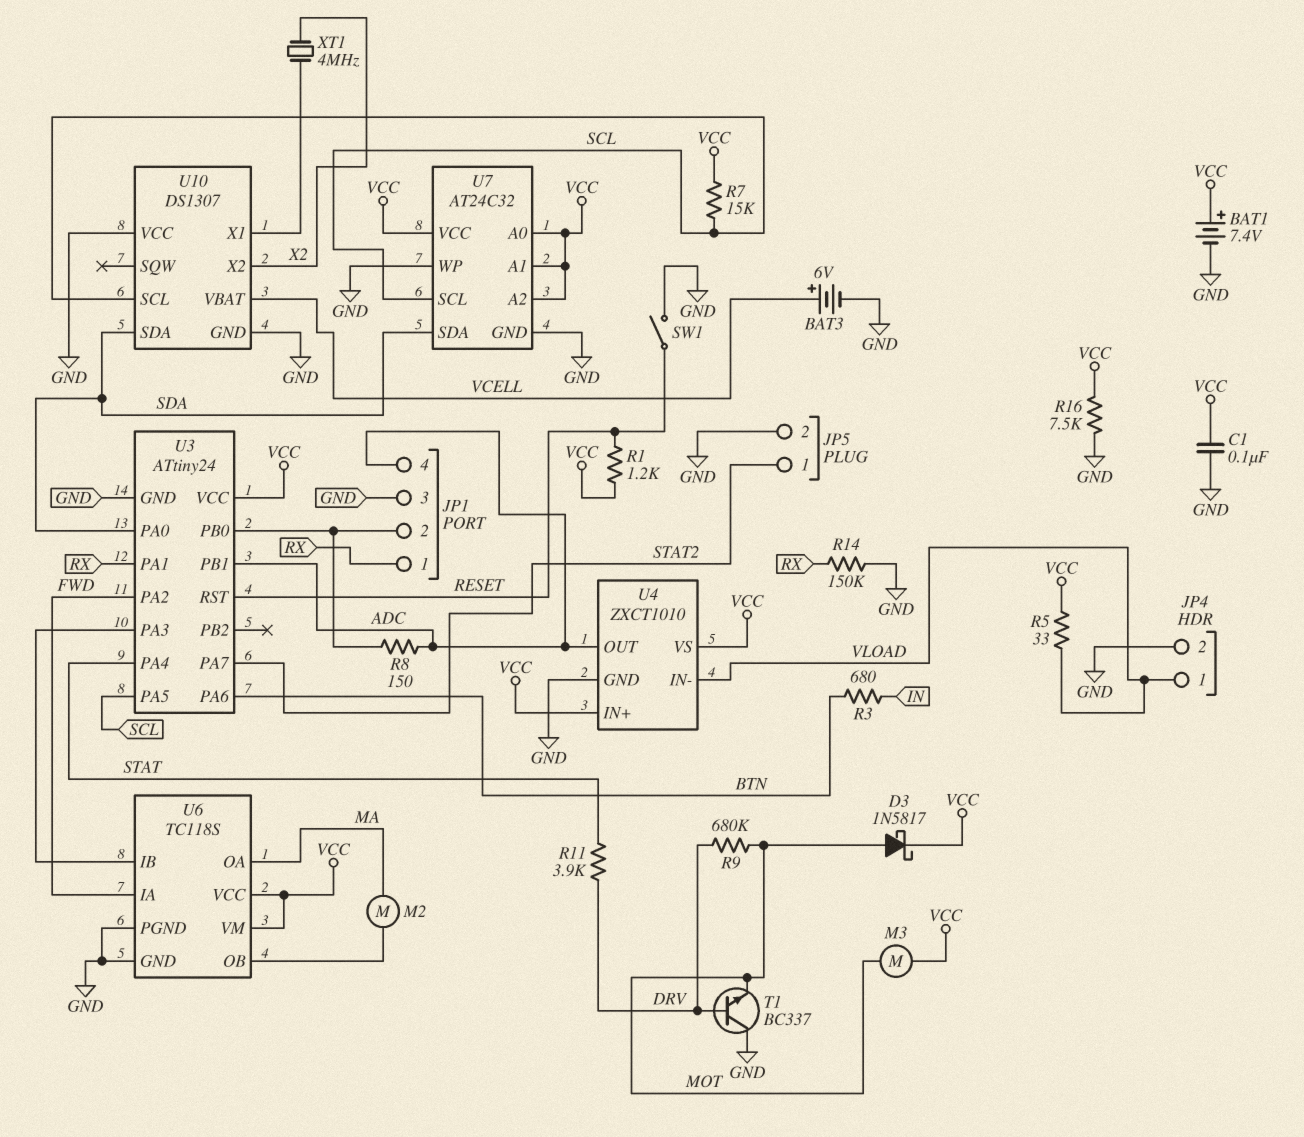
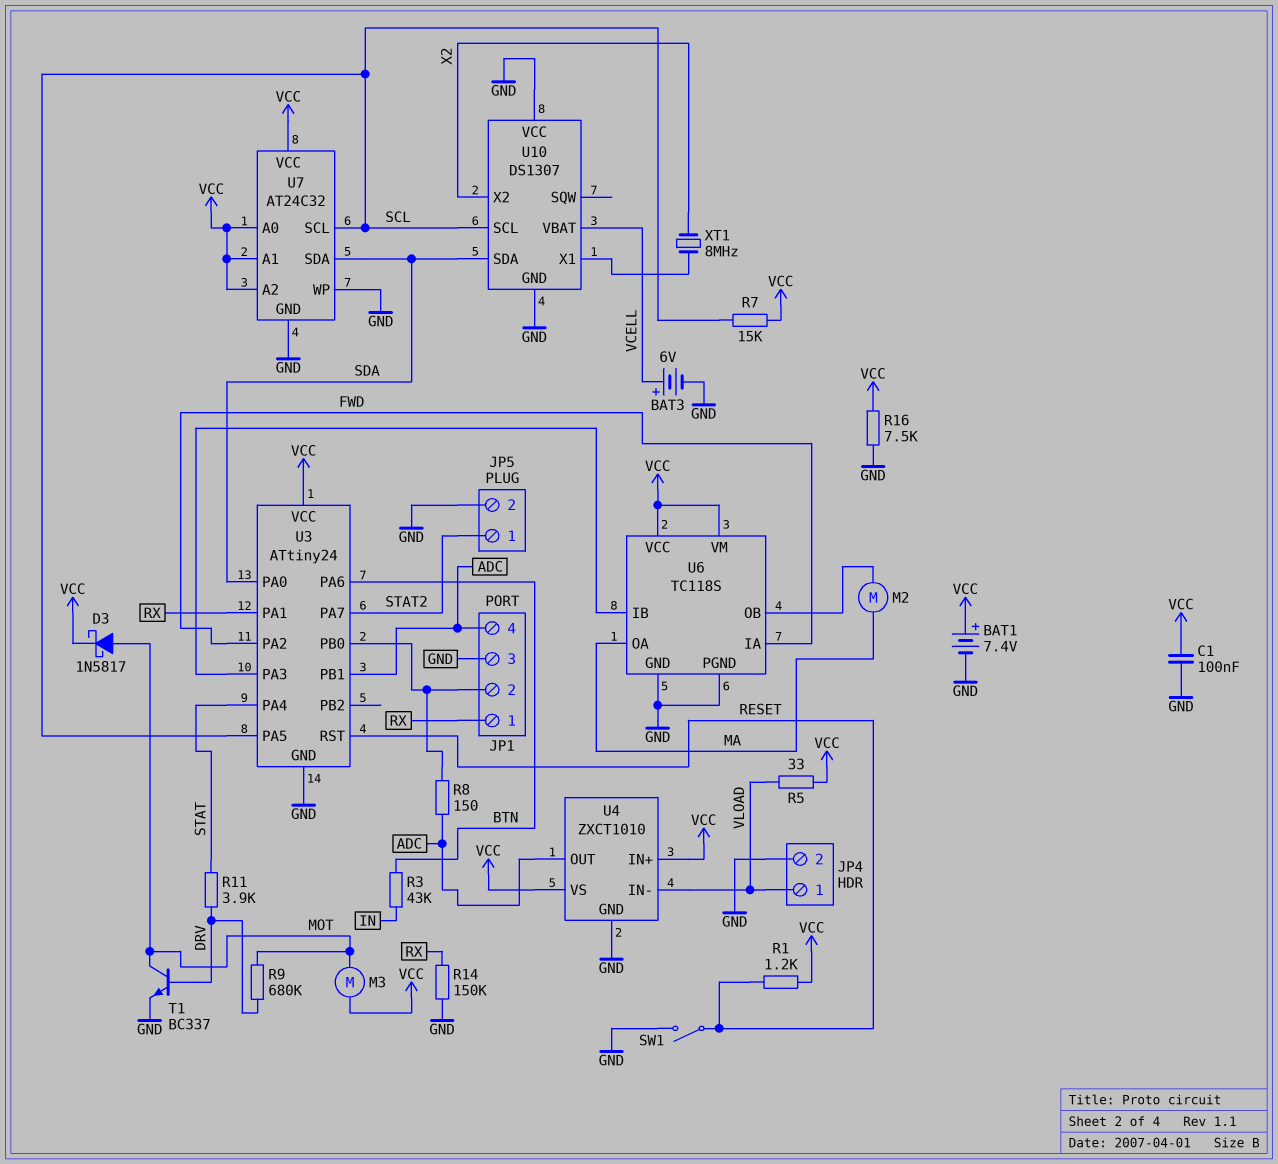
R3: 680 (BTN, IN) -> 43k (BTN, IN)
T1: NPN BC337 (B DRV, C GND, E MOT) -> NPN BC337 (B DRV, C MOT, E GND)
XT1: 4MHz (U10/X1, X2) -> 8MHz (U10/X1, X2)

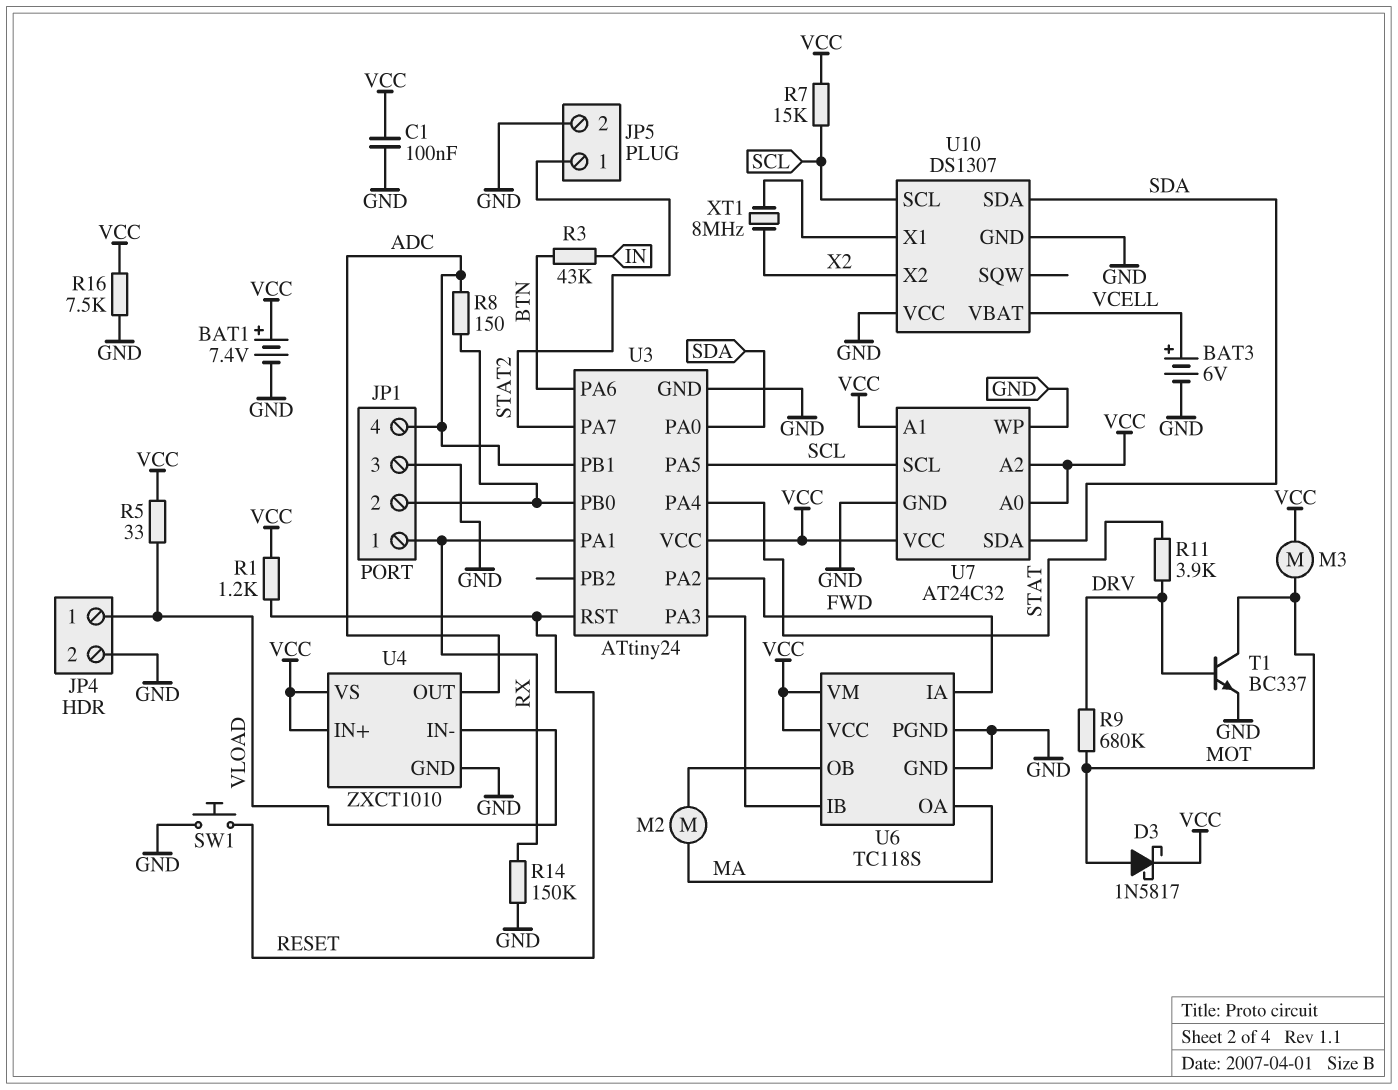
SW1: switch (GND, RESET) -> button (GND, RESET)

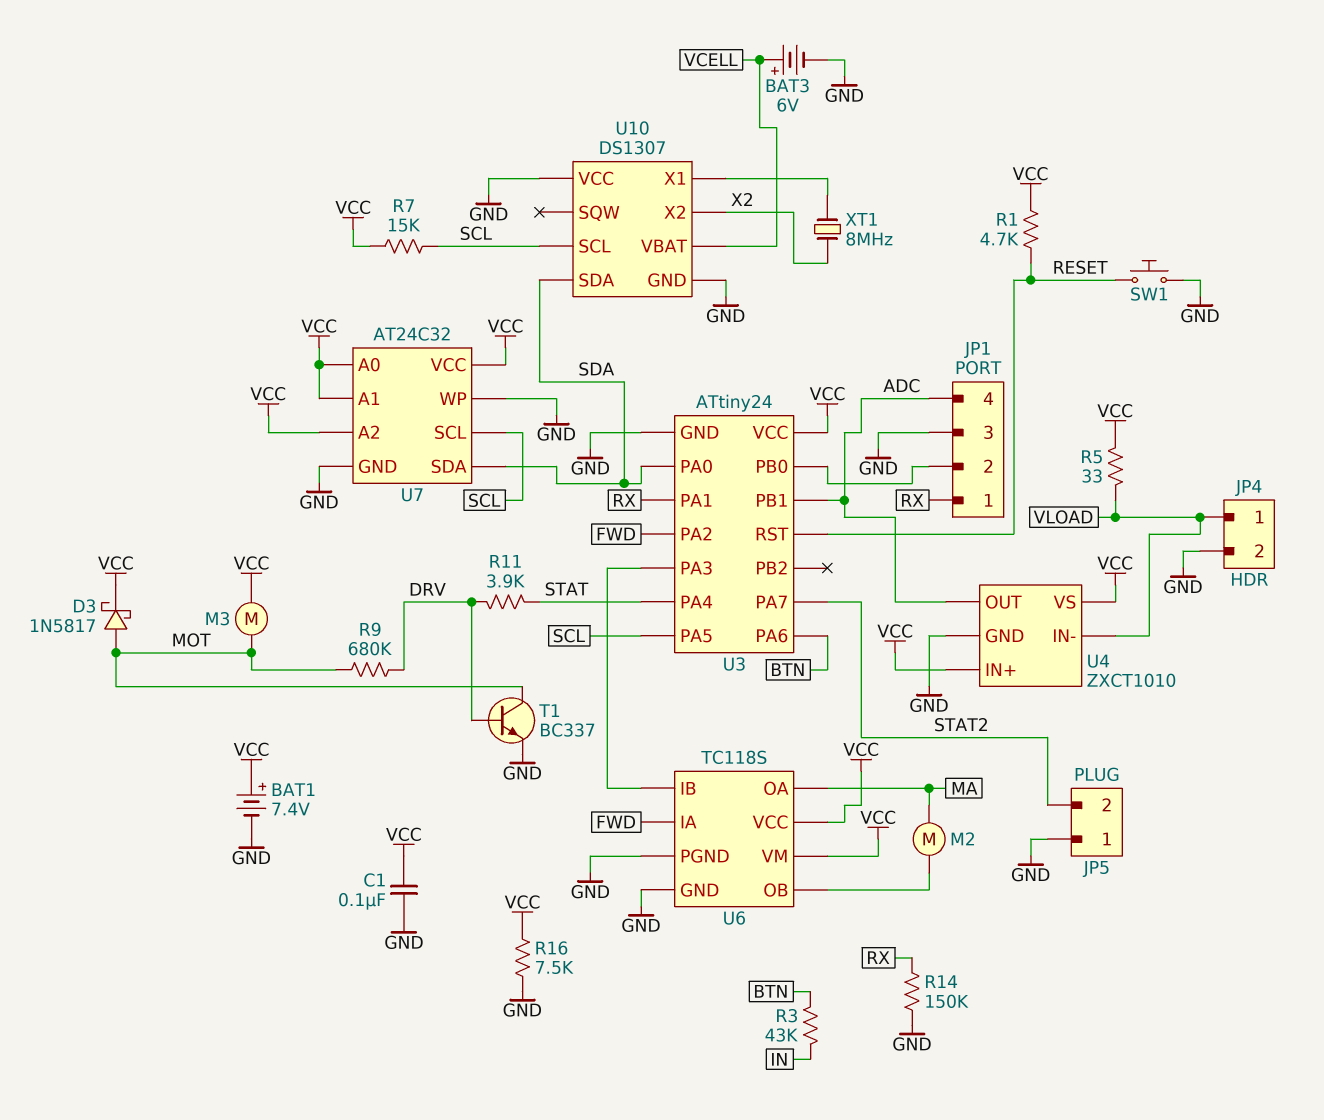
JP5 pin 1: STAT2 -> GND
JP5 pin 2: GND -> STAT2
R1: 1.2k (RESET, VCC) -> 4.7k (RESET, VCC)
R8: 150 (ADC, JP1/2) -> none

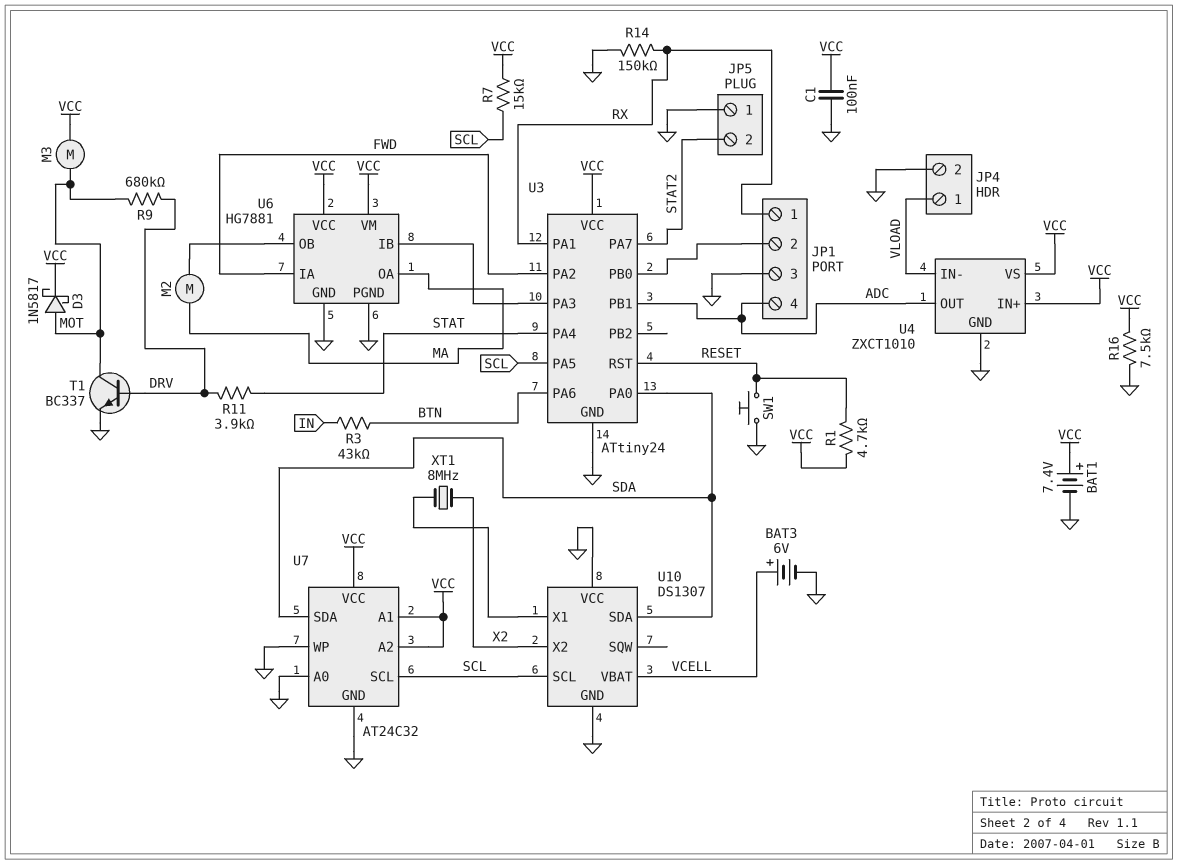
R5: 33 (VCC, VLOAD) -> none
U6: TC118S -> HG7881
U7 pin A0: VCC -> GND

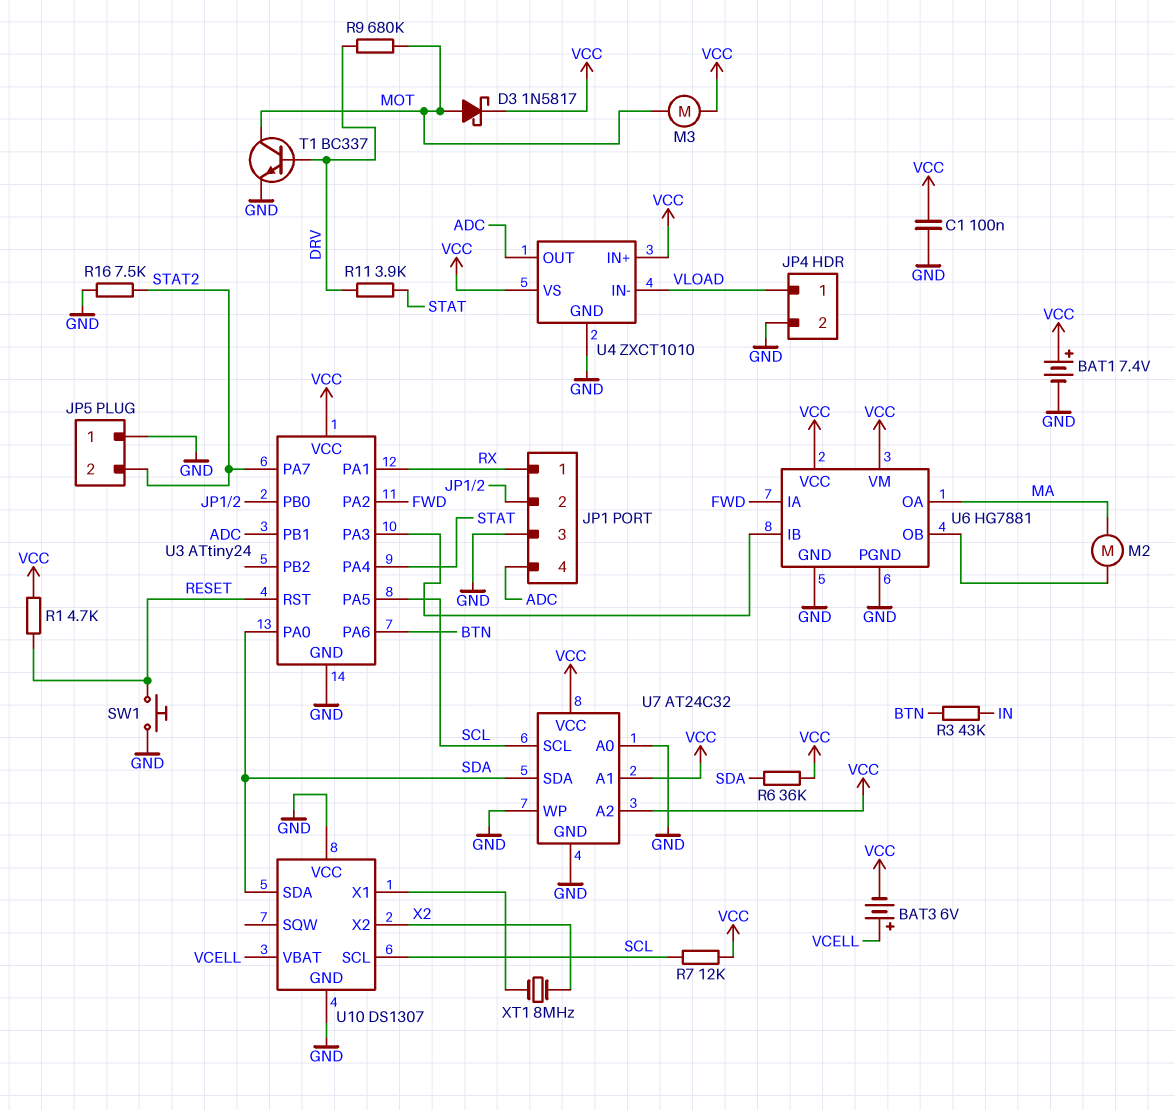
BAT3: 6V (plus VCELL, minus GND) -> 6V (plus VCELL, minus VCC)
R6: none -> 36k (SDA, VCC)
R7: 15k (SCL, VCC) -> 12k (SCL, VCC)
R14: 150k (GND, RX) -> none
R16: 7.5k (GND, VCC) -> 7.5k (GND, STAT2)

